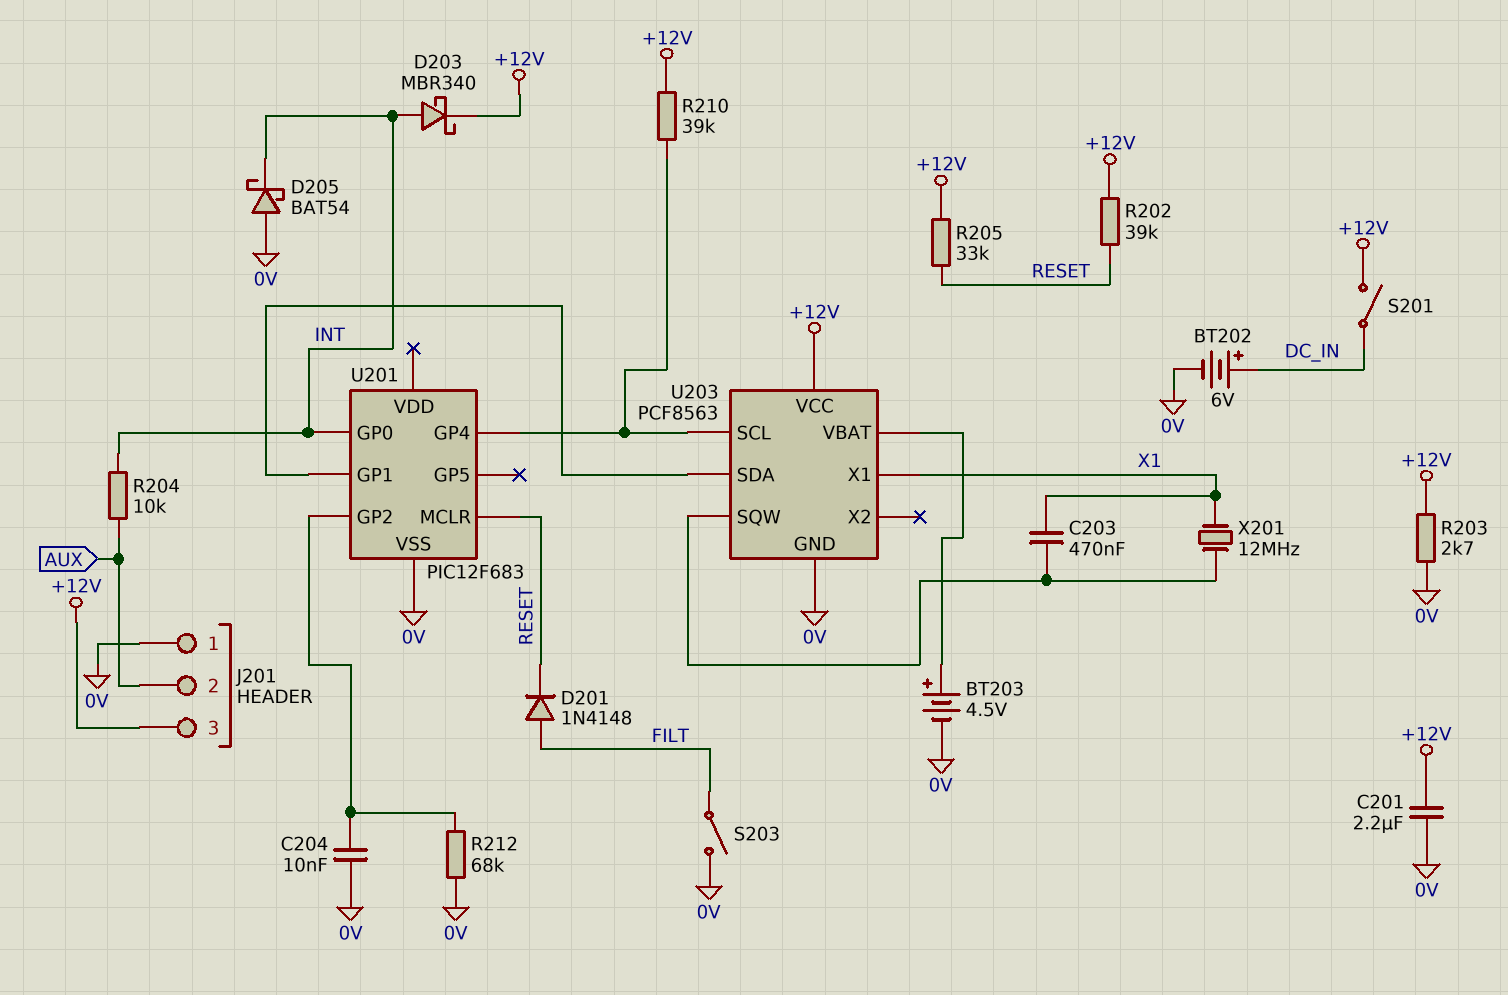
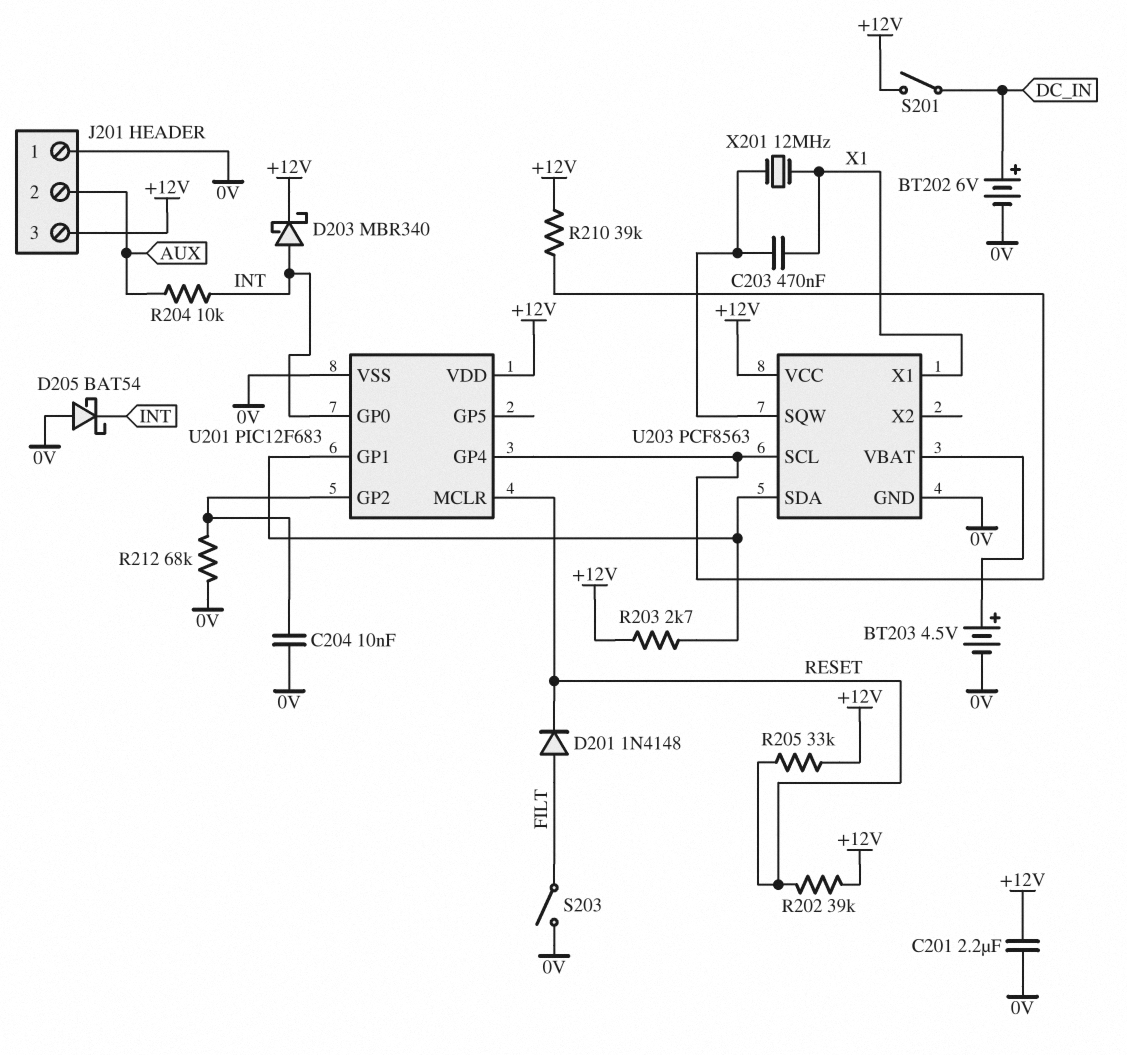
R203: 2.7k (+12V, 0V) -> 2.7k (+12V, U201/GP1)
U201 pin VDD: none -> +12V

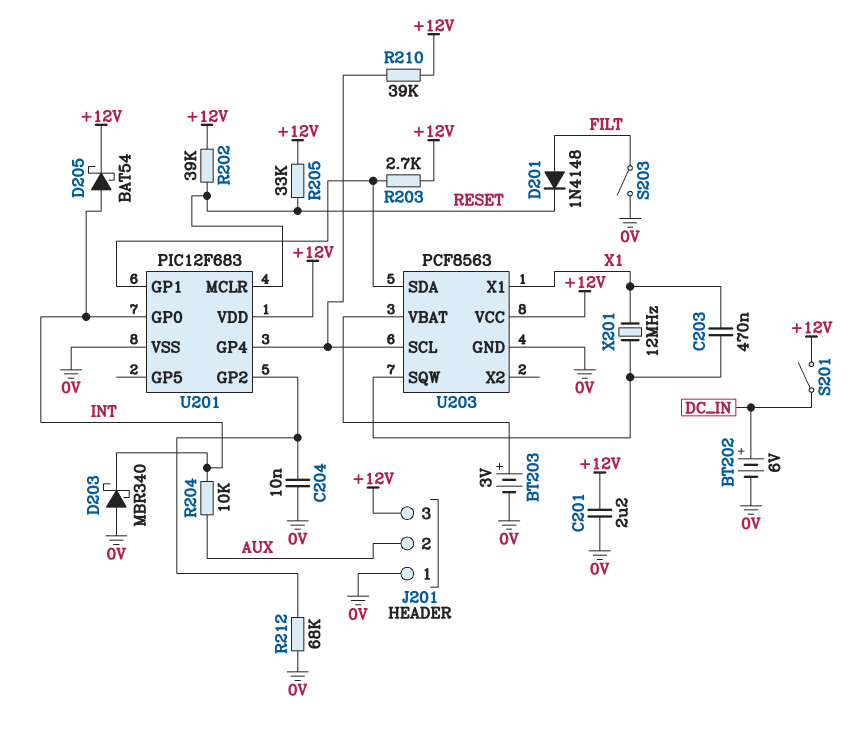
BT203: 4.5V (plus U203/VBAT, minus 0V) -> 3V (plus U203/VBAT, minus 0V)
D203: schottky MBR340 (A INT, K +12V) -> schottky MBR340 (A 0V, K INT)
D205: schottky BAT54 (A 0V, K INT) -> schottky BAT54 (A INT, K +12V)

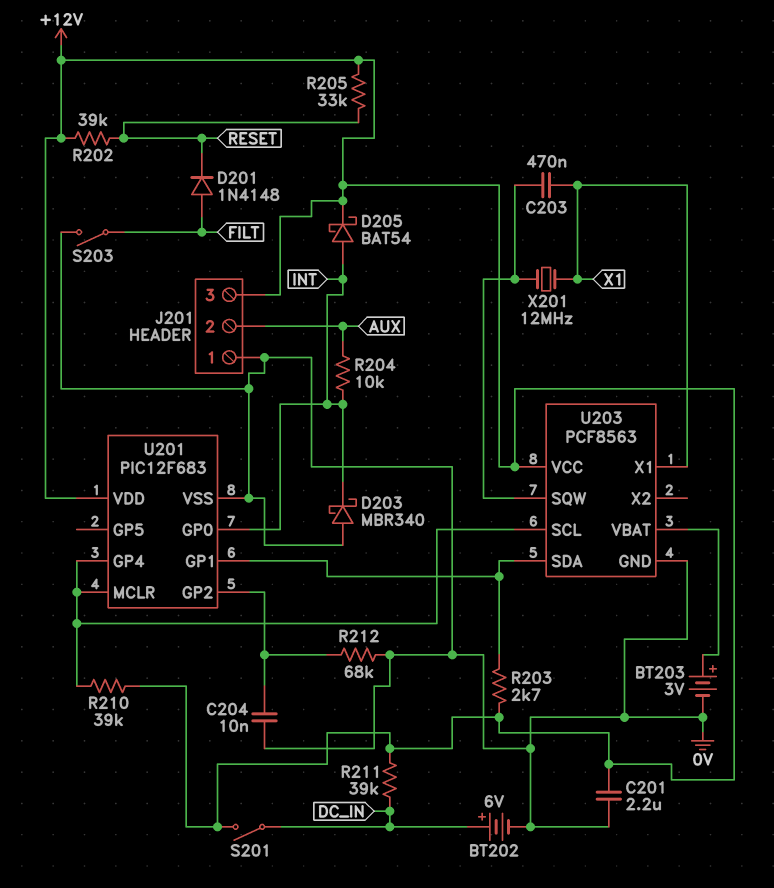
R211: none -> 39k (+12V, DC_IN)
U201 pin MCLR: RESET -> U201/GP4

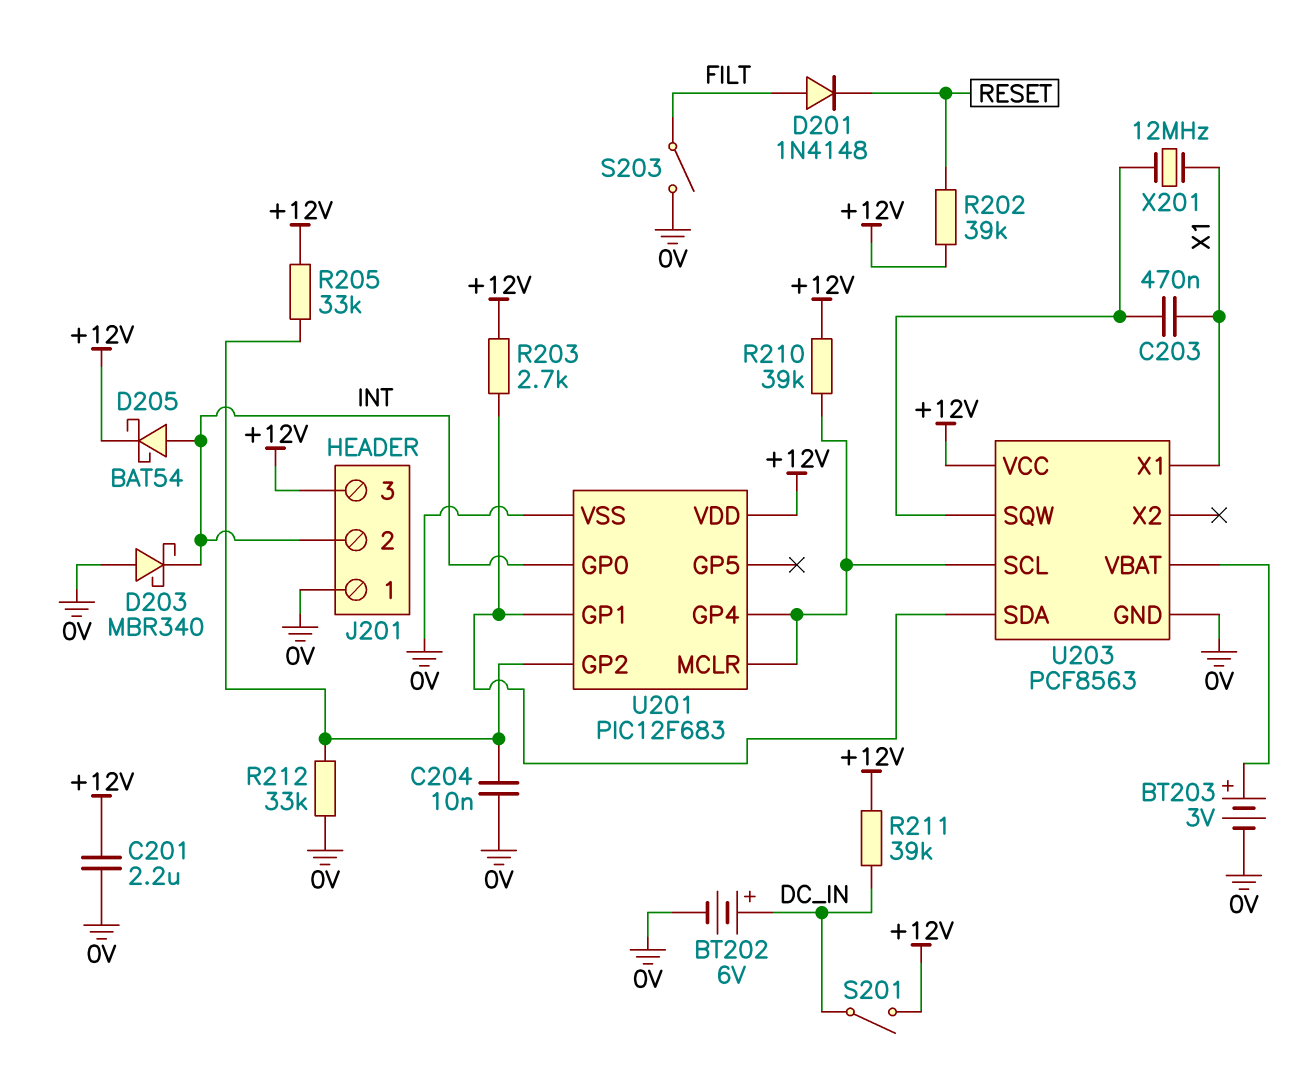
J201 pin 2: AUX -> INT
R204: 10k (AUX, INT) -> none
R205: 33k (+12V, RESET) -> 33k (+12V, U201/GP2)
R212: 68k (0V, U201/GP2) -> 33k (0V, U201/GP2)

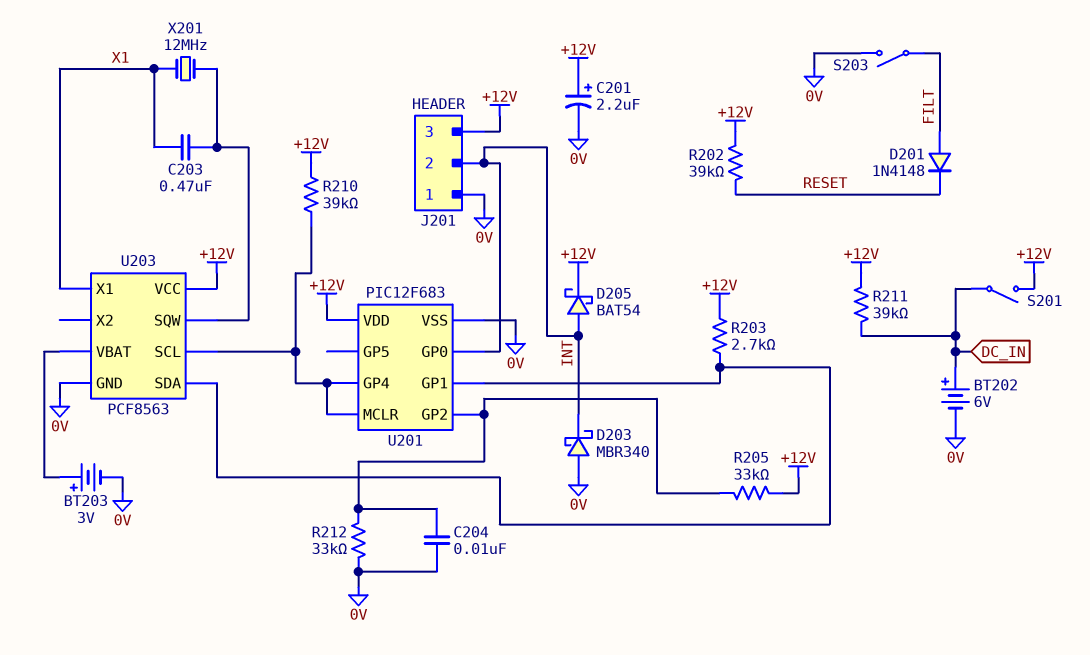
C201: 2.2uF (+12V, 0V) -> 2.2uF (plus +12V, minus 0V)

